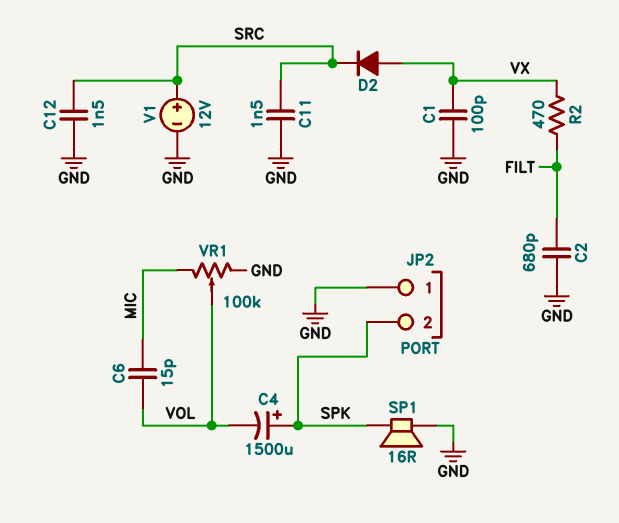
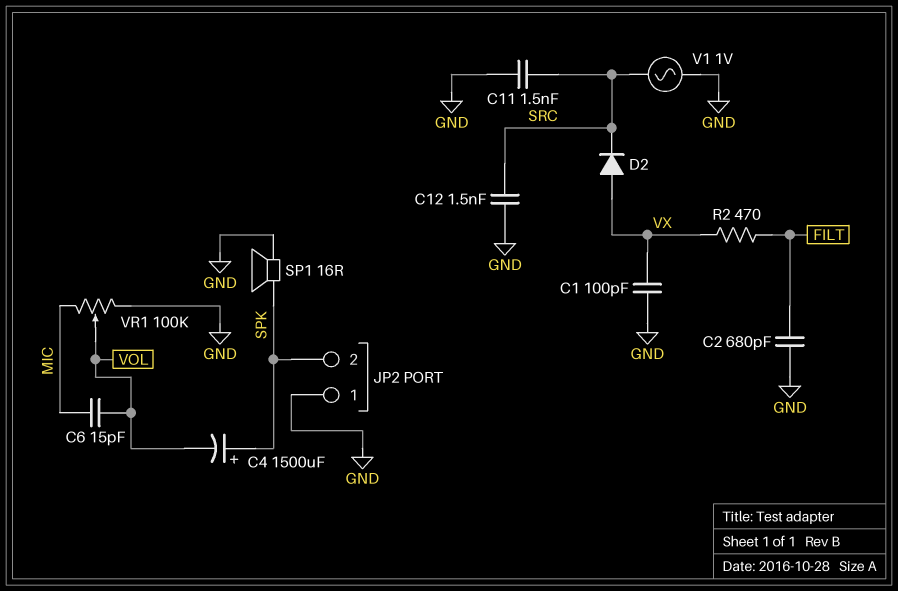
V1: 12V (plus SRC, minus GND) -> AC 1V (GND, SRC)

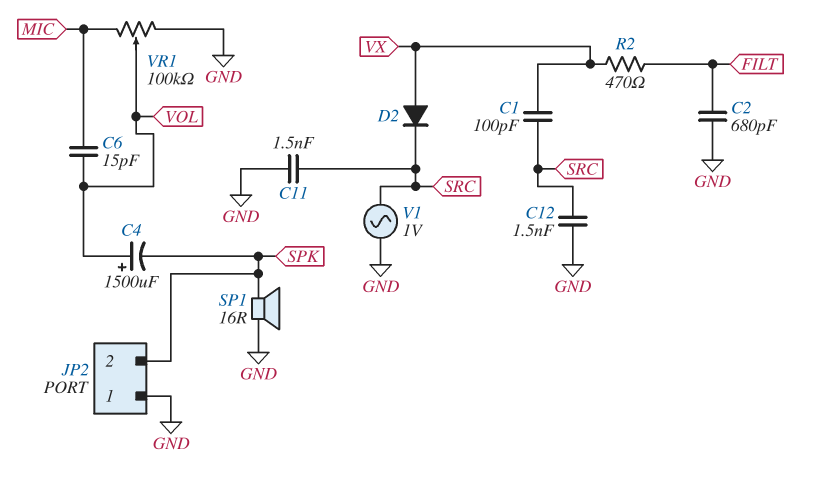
C1: 100pF (GND, VX) -> 100pF (SRC, VX)
C4: 1500uF (plus SPK, minus VOL) -> 1500uF (plus VOL, minus SPK)

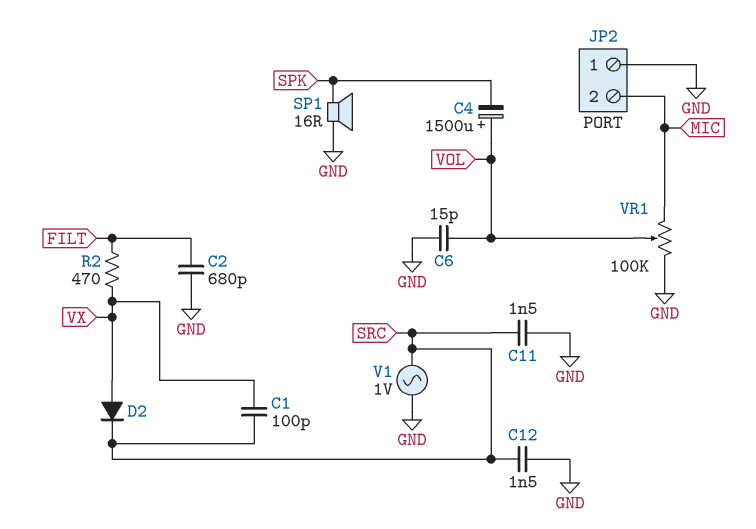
C6: 15pF (MIC, VOL) -> 15pF (GND, VOL)
JP2 pin 2: SPK -> MIC

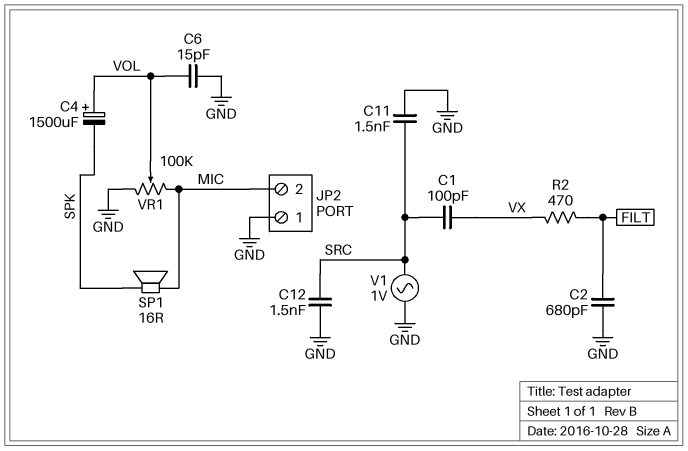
D2: diode (A VX, K SRC) -> none
SP1: speaker 16R (GND, SPK) -> speaker 16R (MIC, SPK)

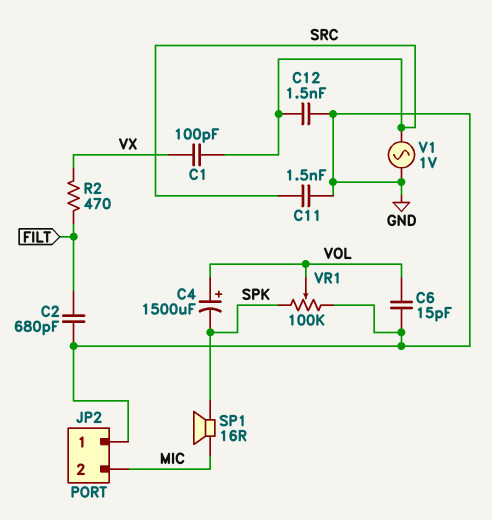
VR1: 100k (GND, MIC, wiper VOL) -> 100k (GND, SPK, wiper VOL)

